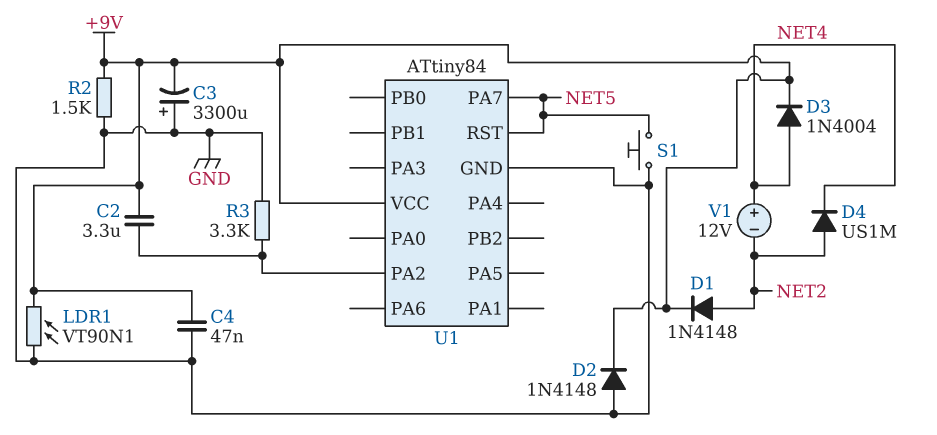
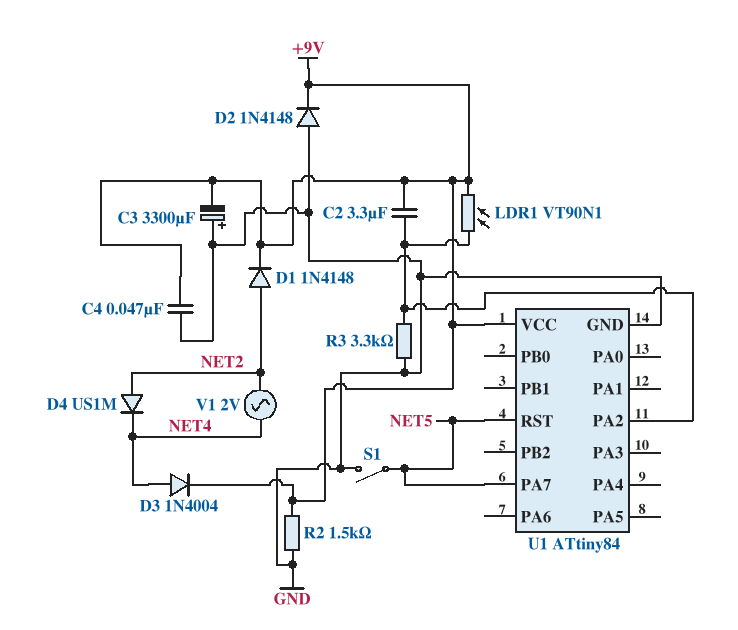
LDR1: VT90N1 (+9V, GND) -> VT90N1 (+9V, U1/PA2)
S1: button (GND, NET5) -> switch (GND, NET5)
V1: 12V (plus NET4, minus NET2) -> AC 2V (NET2, NET4)

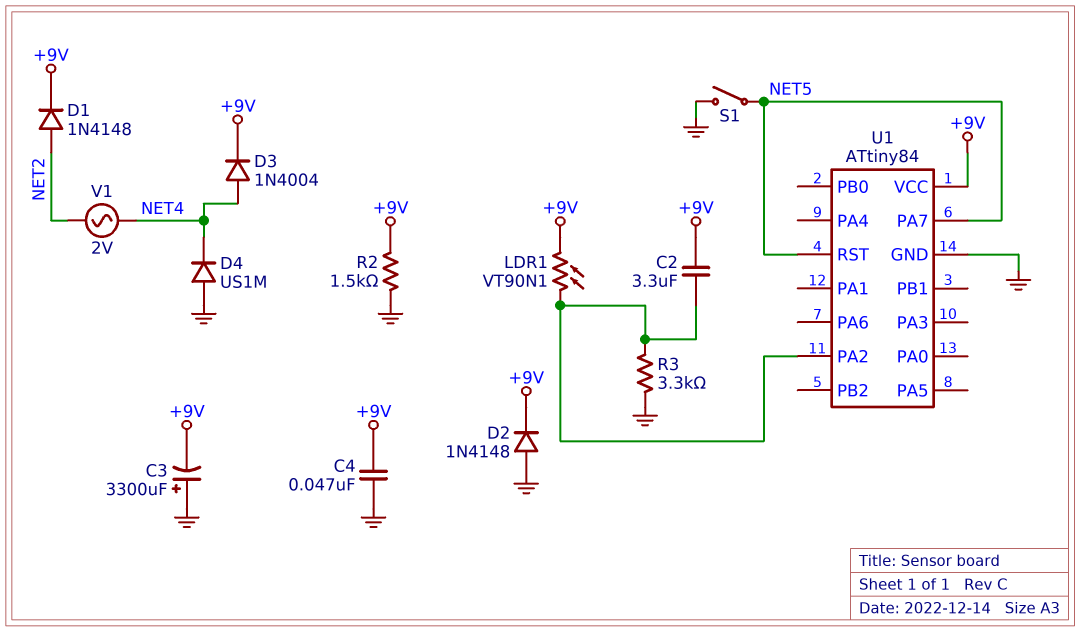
D4: diode US1M (A NET2, K NET4) -> diode US1M (A GND, K NET4)

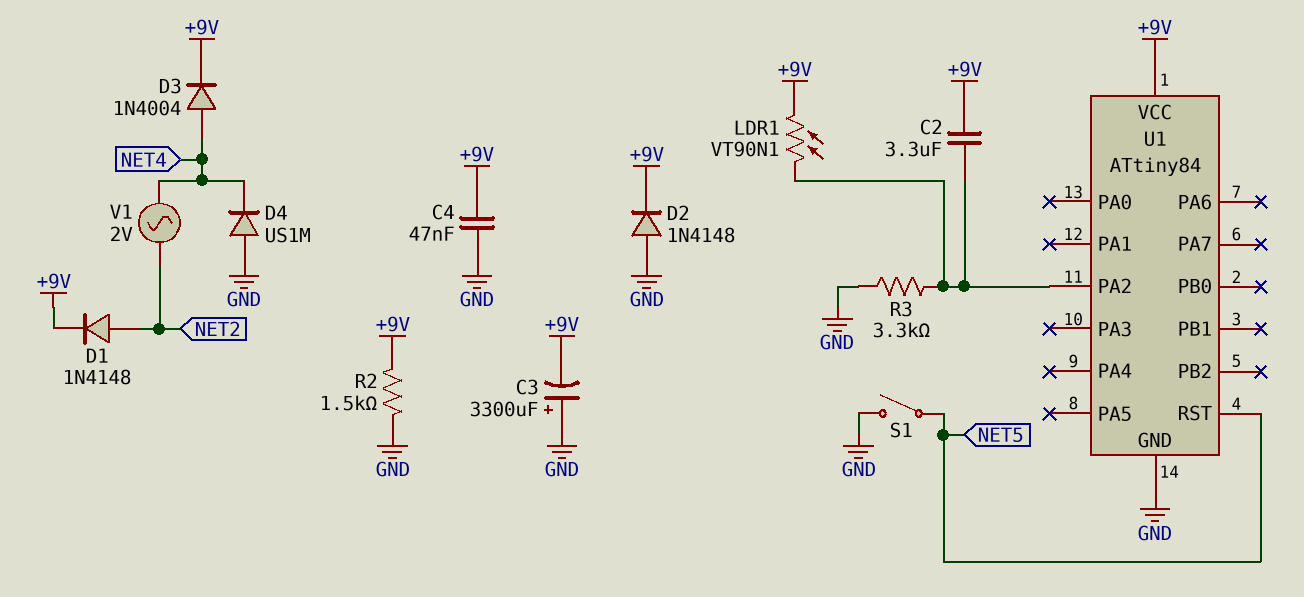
U1 pin PA7: NET5 -> none

